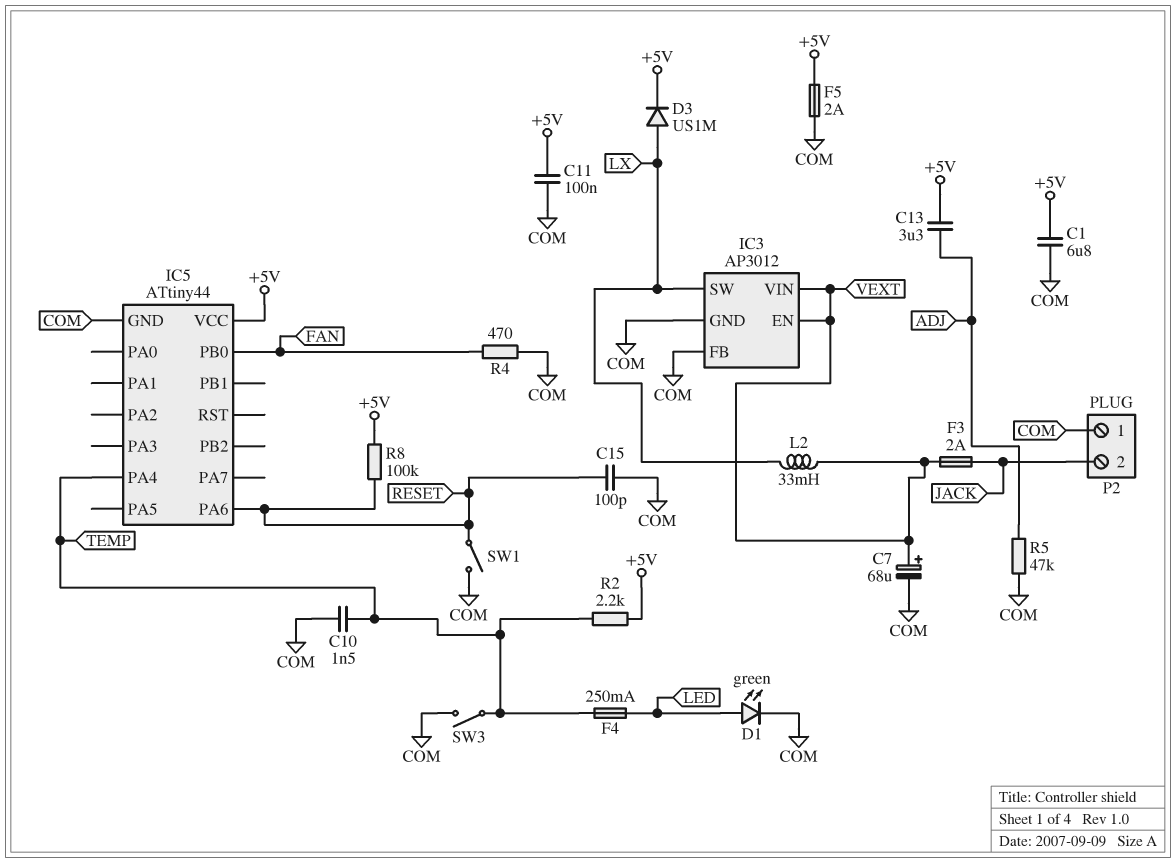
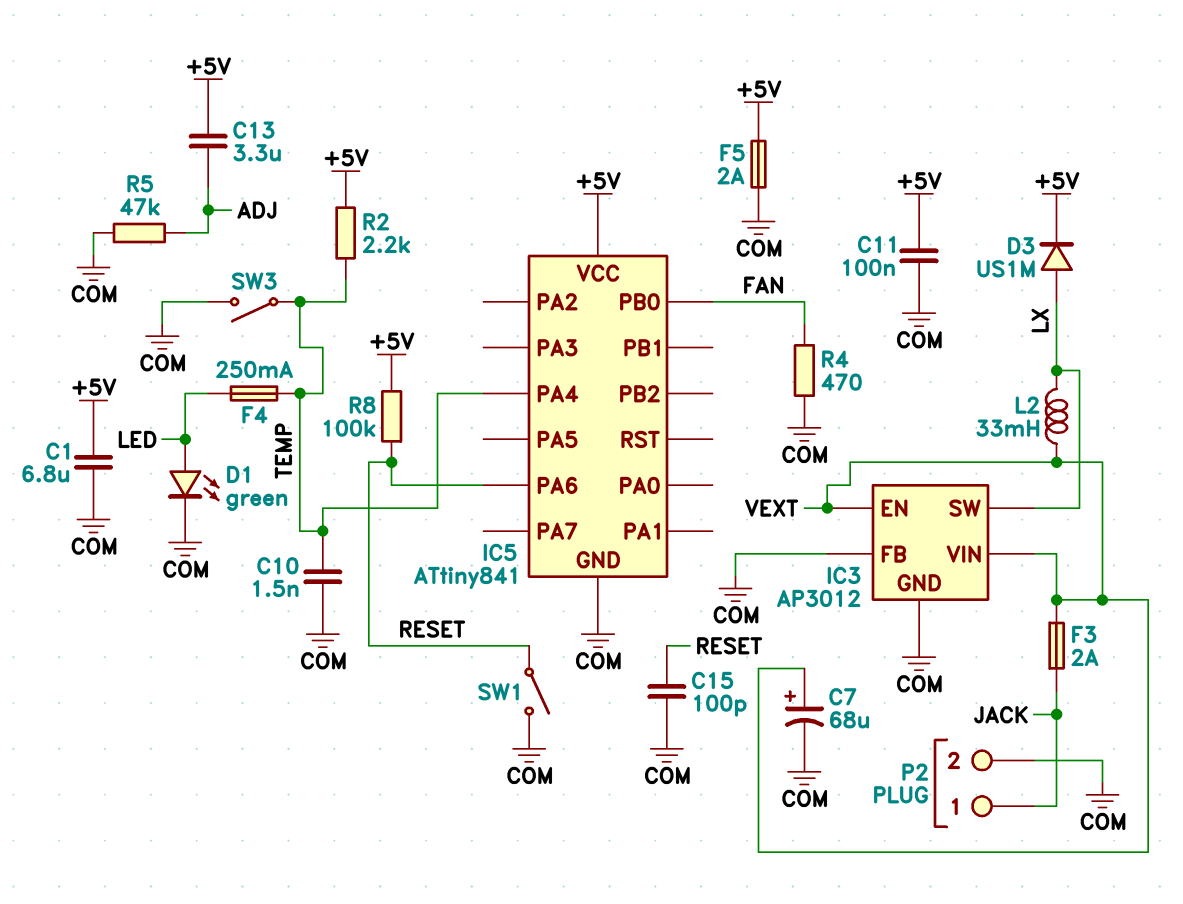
IC5: ATtiny44 -> ATtiny841
P2 pin 1: COM -> JACK
P2 pin 2: JACK -> COM

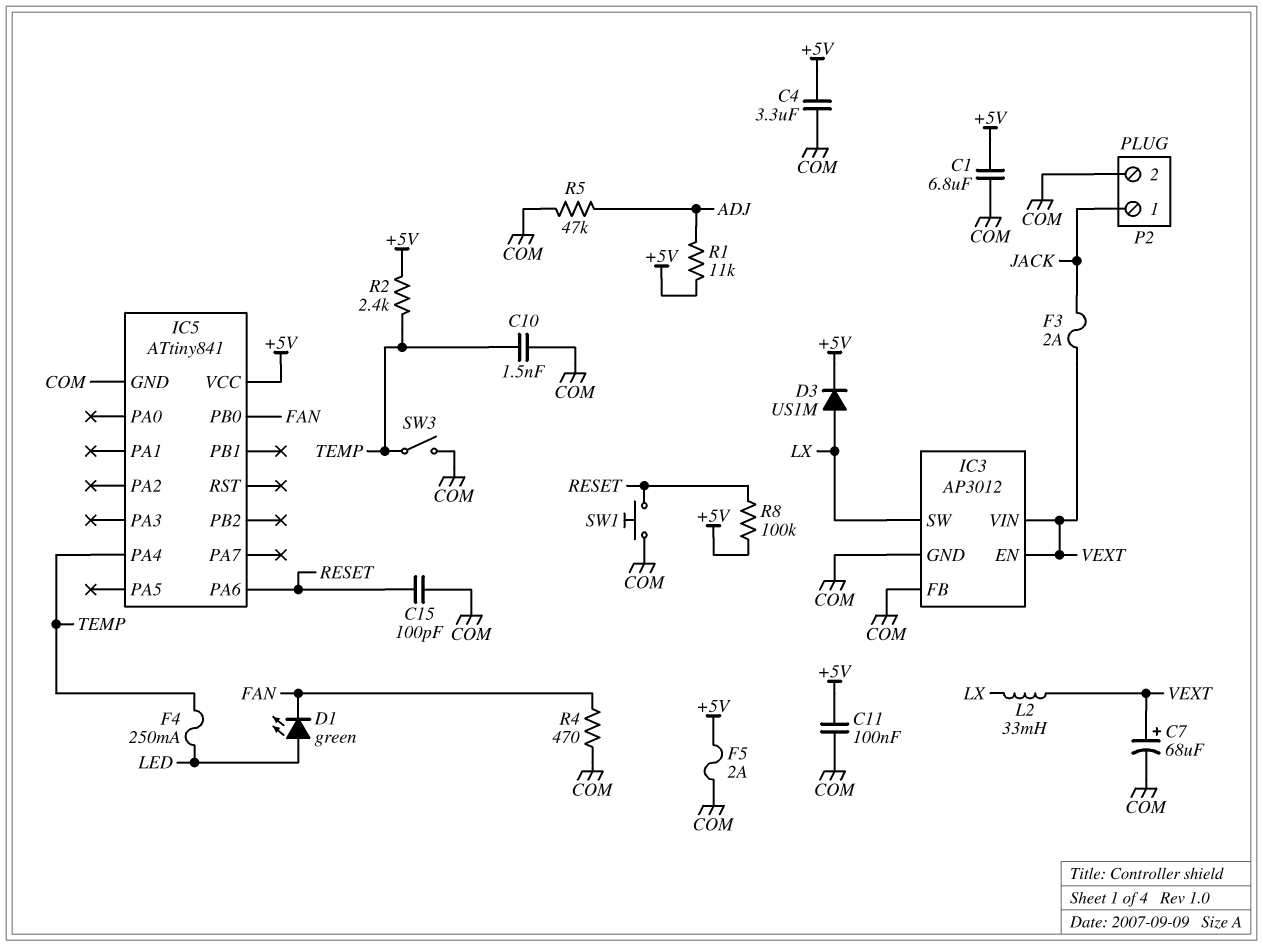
C4: none -> 3.3uF (+5V, COM)
C13: 3.3uF (+5V, ADJ) -> none
D1: LED green (A LED, K COM) -> LED green (A LED, K FAN)
R1: none -> 11k (+5V, ADJ)
R2: 2.2k (+5V, TEMP) -> 2.4k (+5V, TEMP)
SW1: switch (COM, RESET) -> button (COM, RESET)

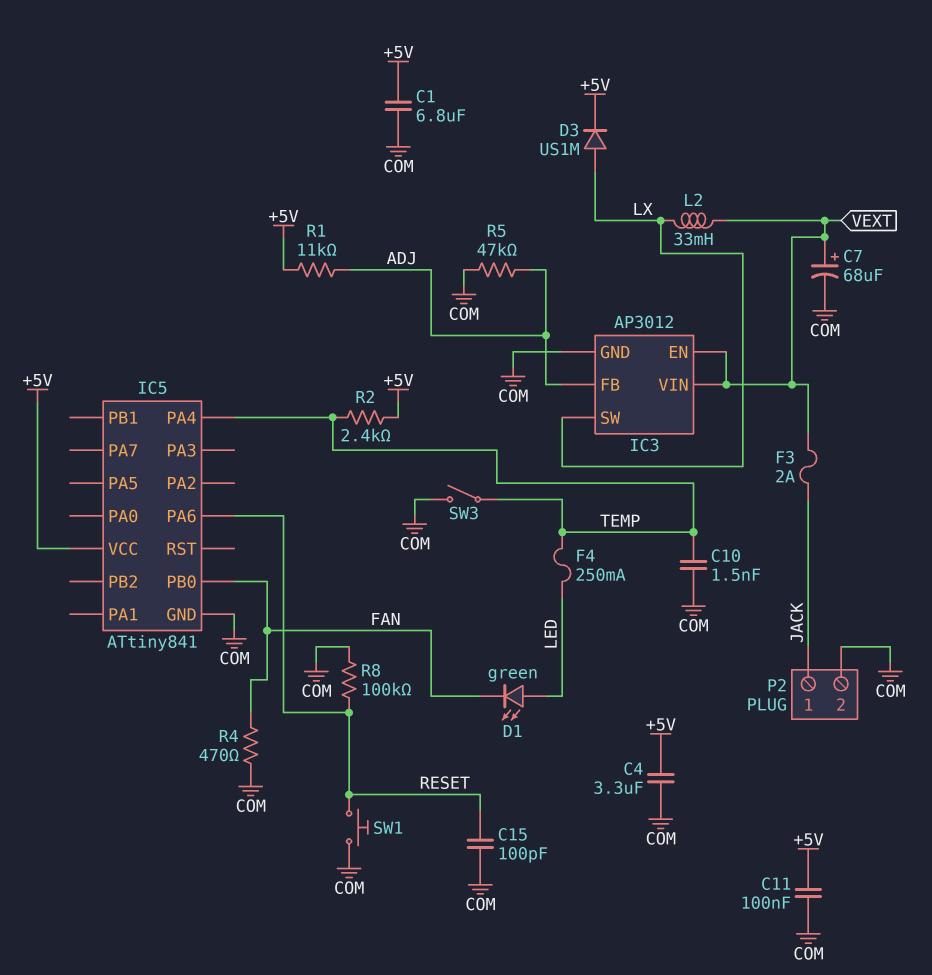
F5: 2A (+5V, COM) -> none
IC3 pin FB: COM -> ADJ
R8: 100k (+5V, RESET) -> 100k (COM, RESET)

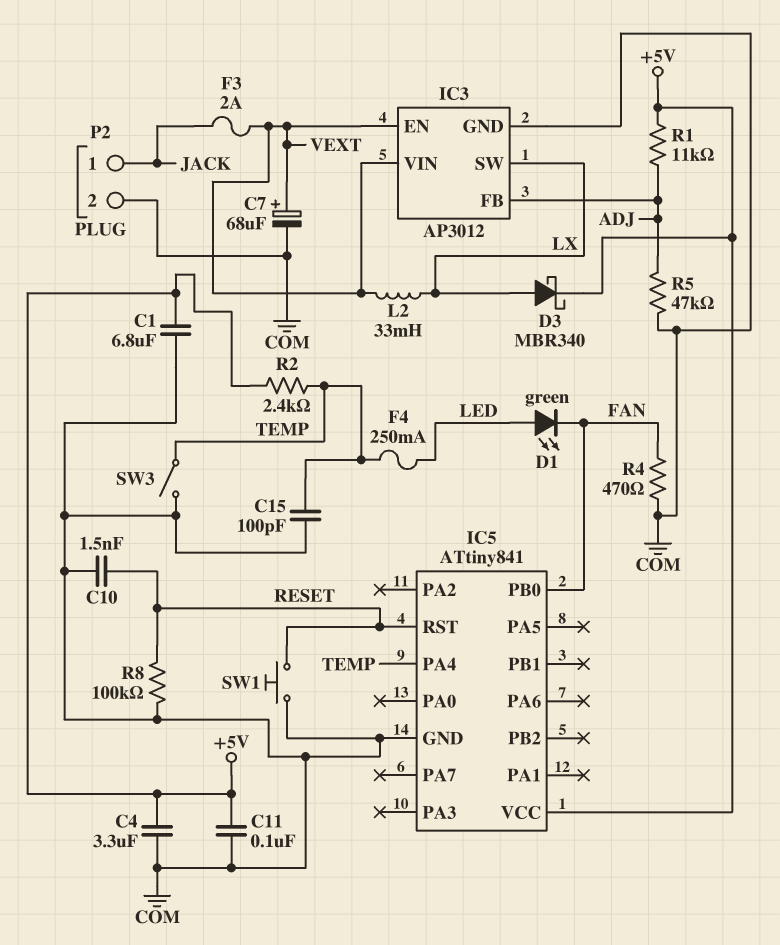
C10: 1.5nF (COM, TEMP) -> 1.5nF (COM, RESET)
C15: 100pF (COM, RESET) -> 100pF (COM, TEMP)
D3: diode US1M (A LX, K +5V) -> schottky MBR340 (A LX, K +5V)
IC5 pin PA6: RESET -> none
IC5 pin RST: none -> RESET

